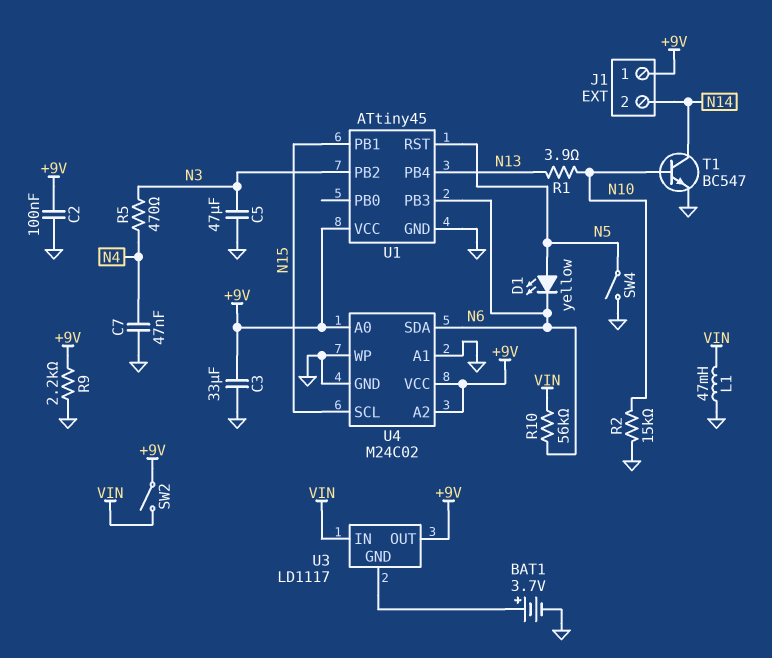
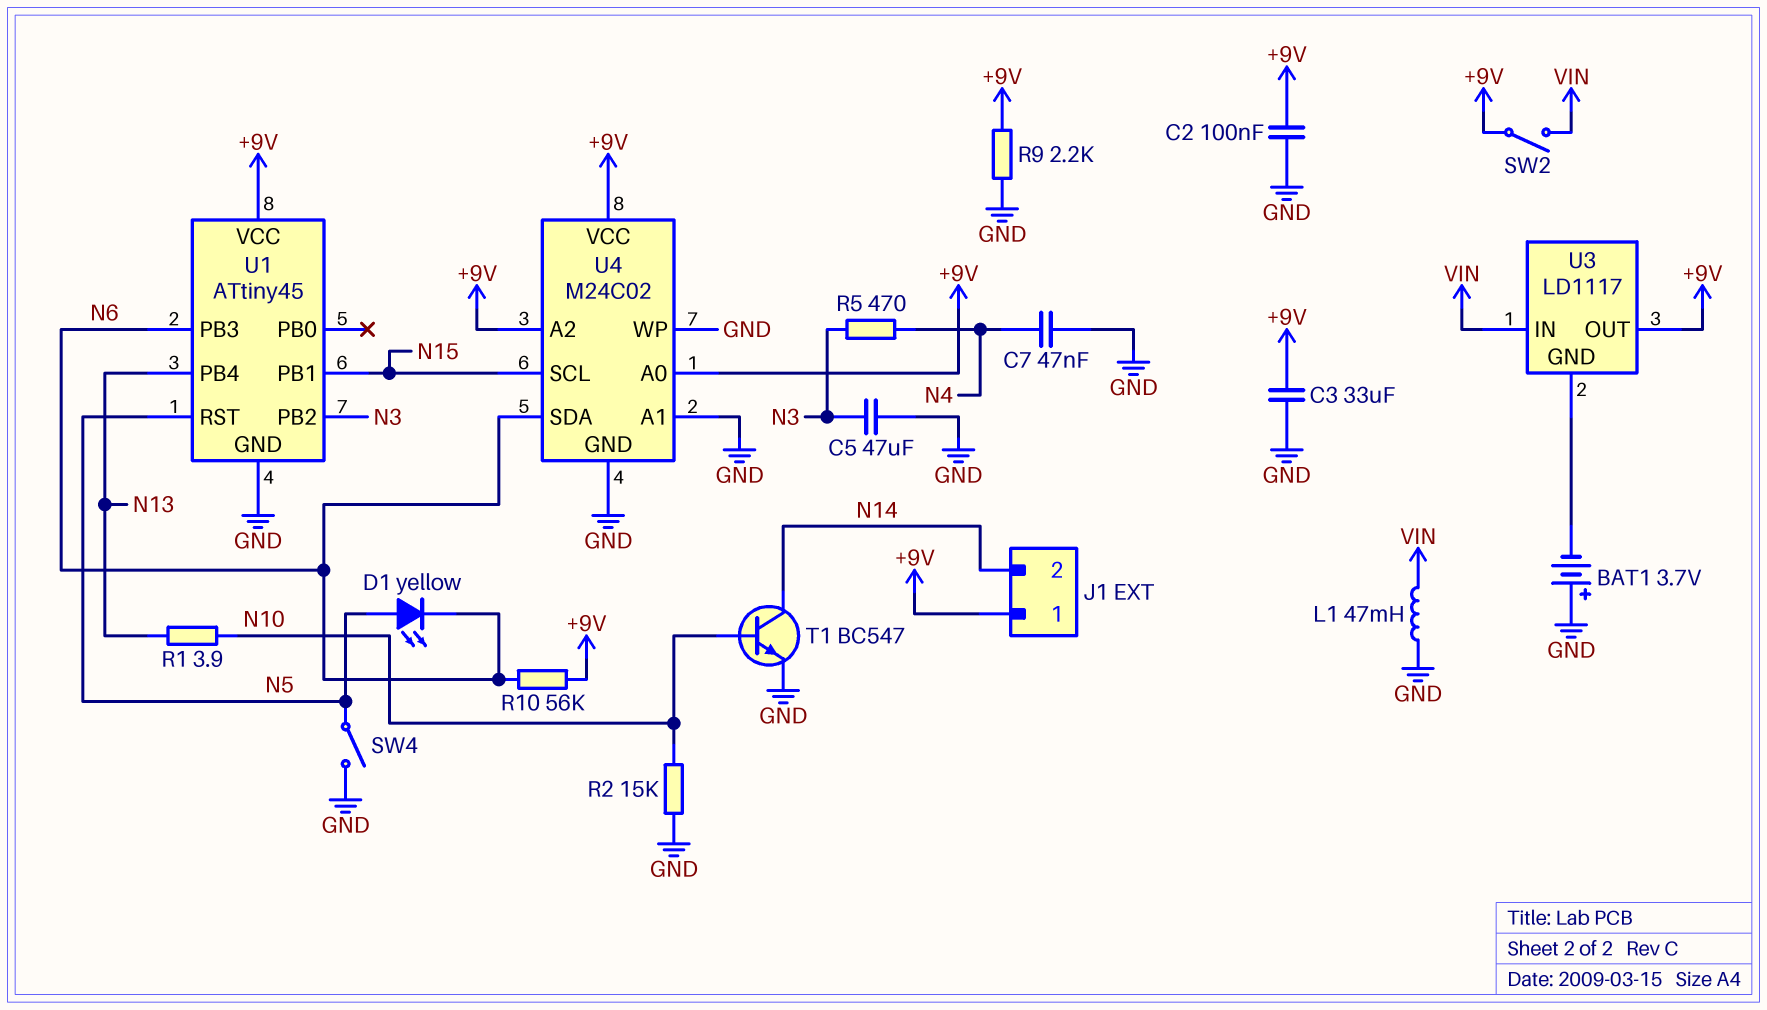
BAT1: 3.7V (plus U3/GND, minus GND) -> 3.7V (plus GND, minus U3/GND)
R10: 56k (N6, VIN) -> 56k (+9V, N6)

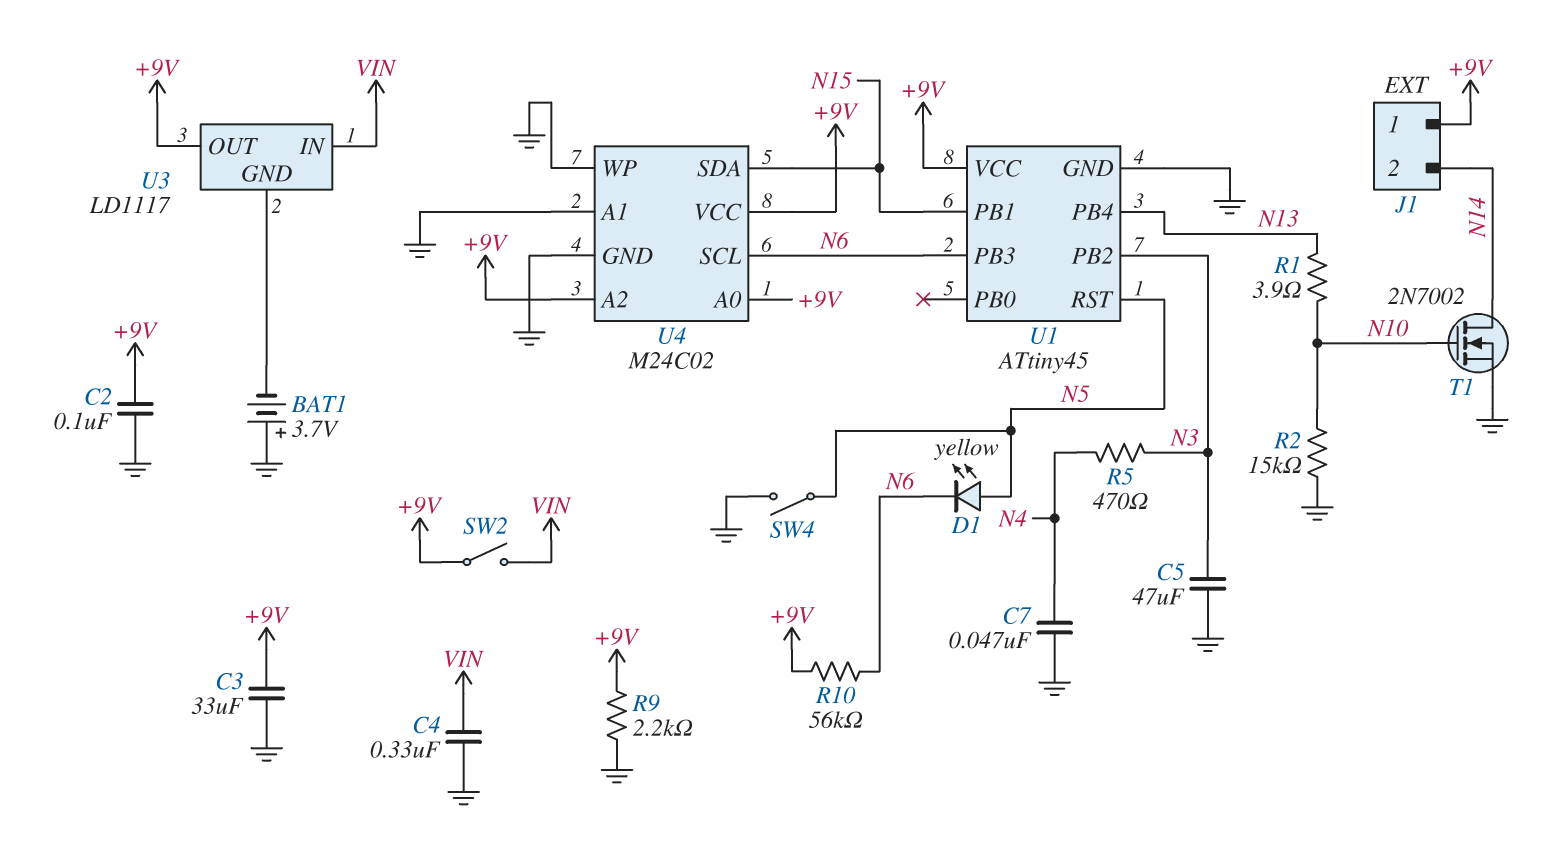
C4: none -> 330nF (GND, VIN)
L1: 47mH (GND, VIN) -> none
T1: NPN BC547 (B N10, C N14, E GND) -> NMOS 2N7002 (G N10, D N14, S GND)
U4 pin SCL: N15 -> N6
U4 pin SDA: N6 -> N15

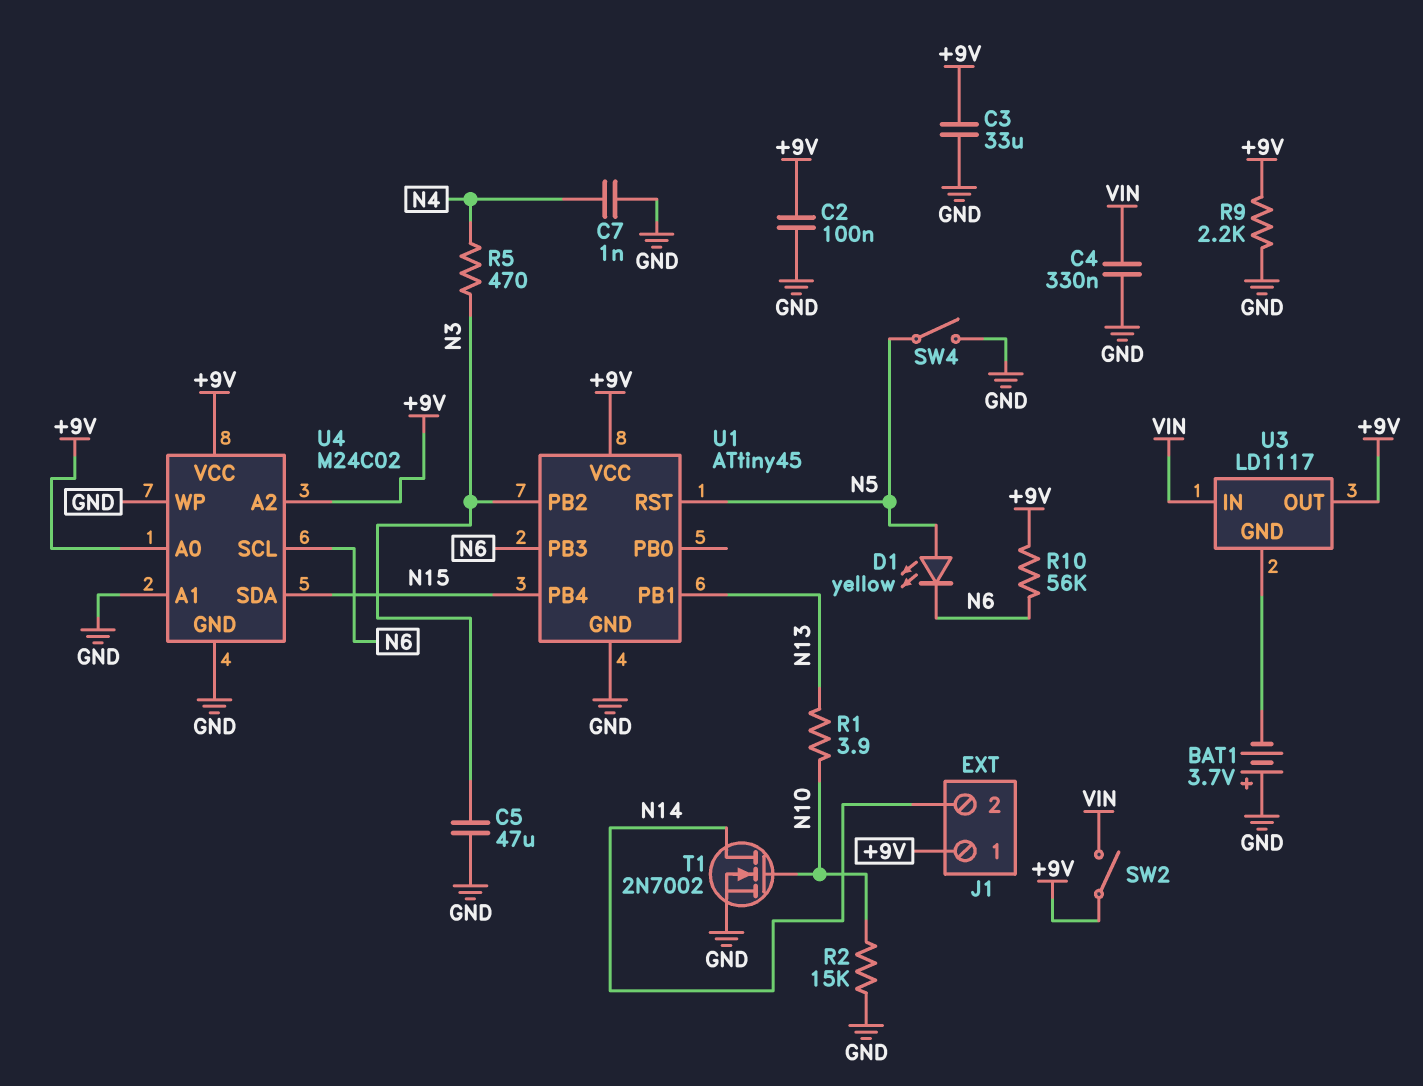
C7: 47nF (GND, N4) -> 1nF (GND, N4)
U1 pin PB1: N15 -> N13
U1 pin PB4: N13 -> N15

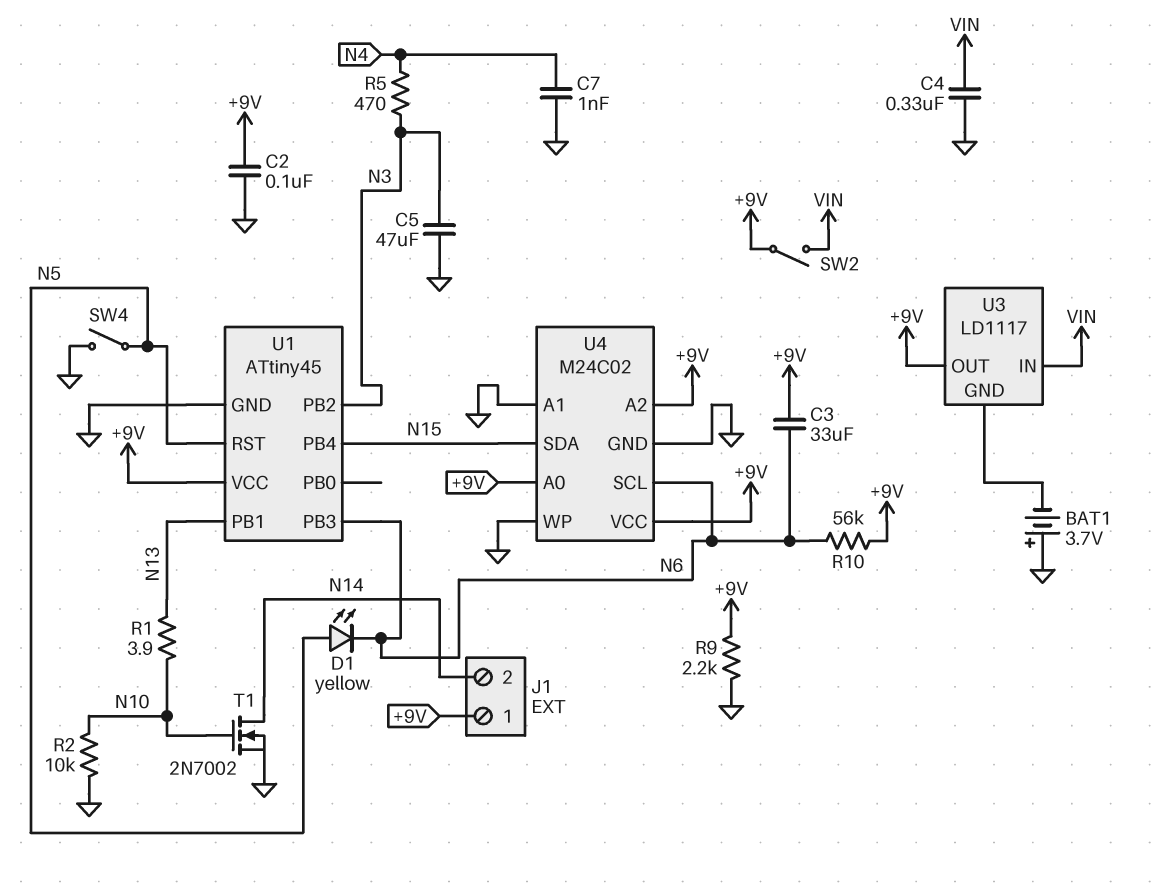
C3: 33uF (+9V, GND) -> 33uF (+9V, N6)
R2: 15k (GND, N10) -> 10k (GND, N10)

